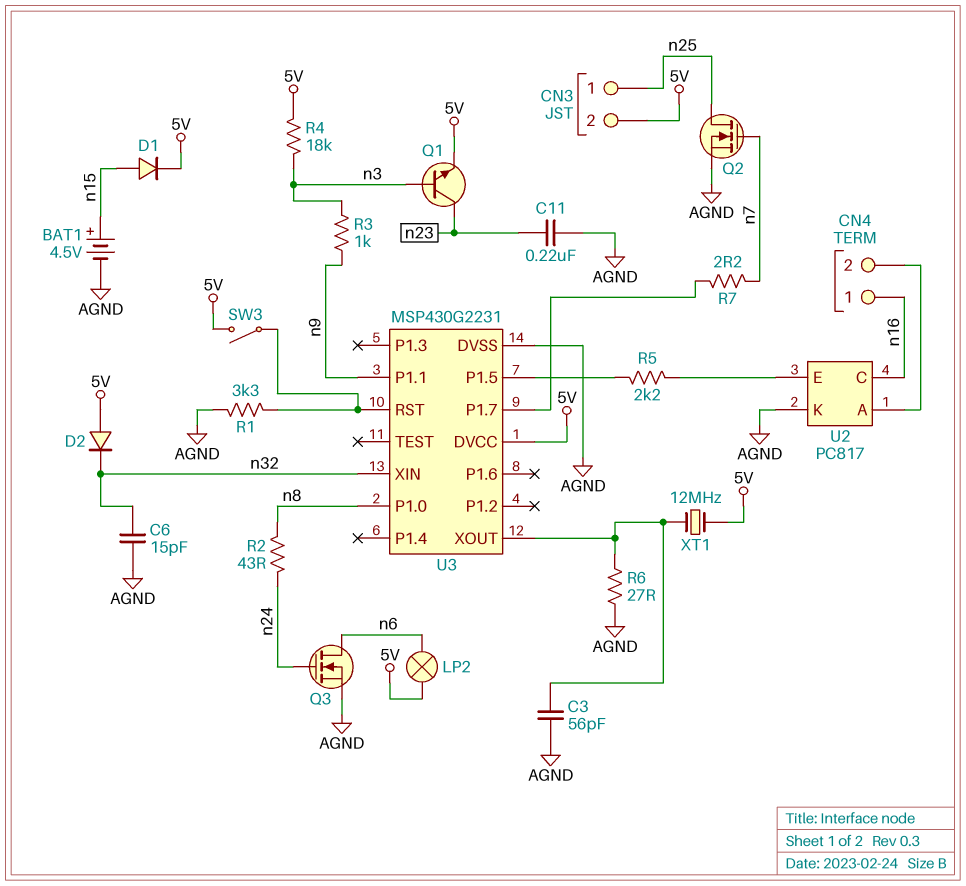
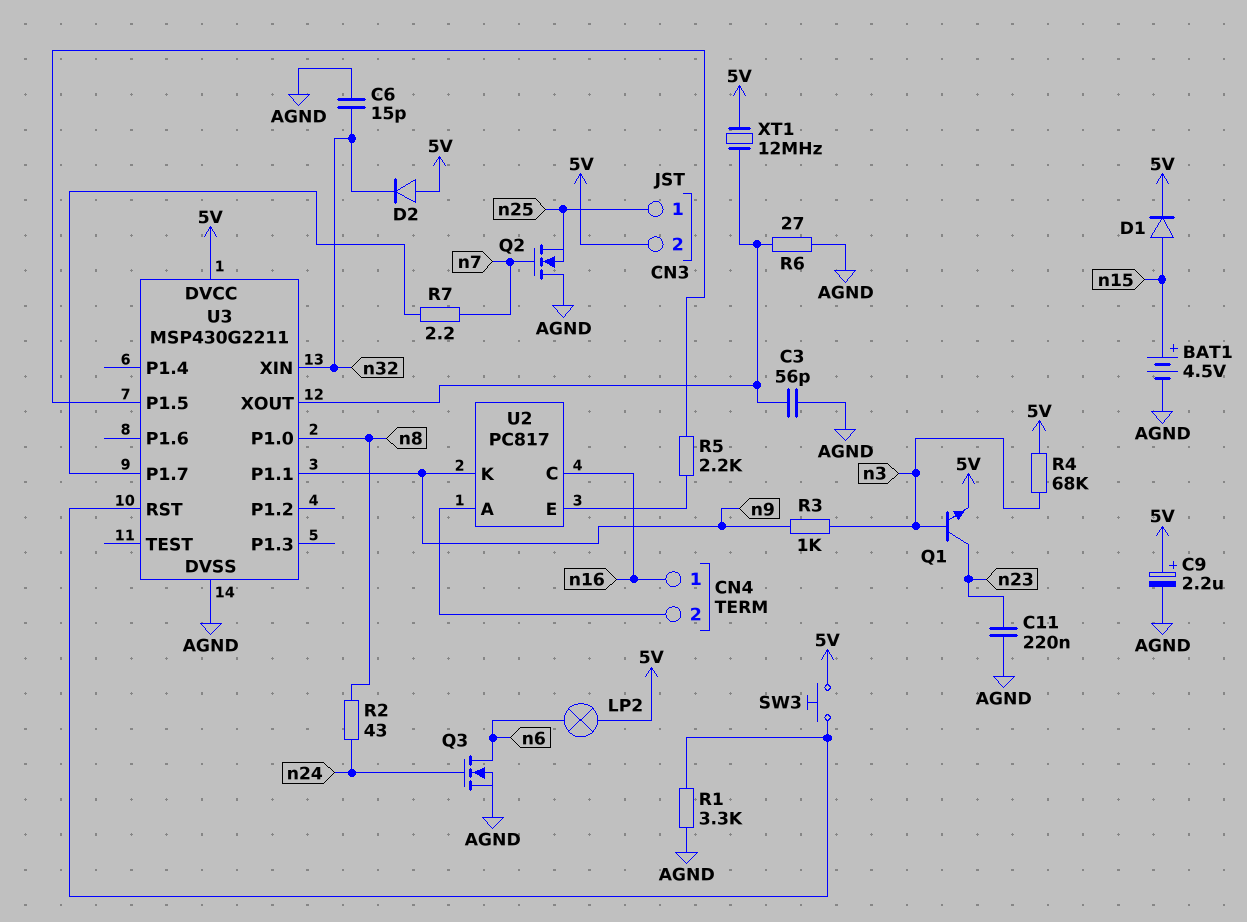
C9: none -> 2.2uF (plus 5V, minus AGND)
Q2: NMOS (G n7, D n25, S AGND) -> NMOS (G n7, D AGND, S n25)
R4: 18k (5V, n3) -> 68k (5V, n3)
SW3: switch (5V, U3/RST) -> button (5V, U3/RST)
U2 pin K: AGND -> n9
U3: MSP430G2231 -> MSP430G2211

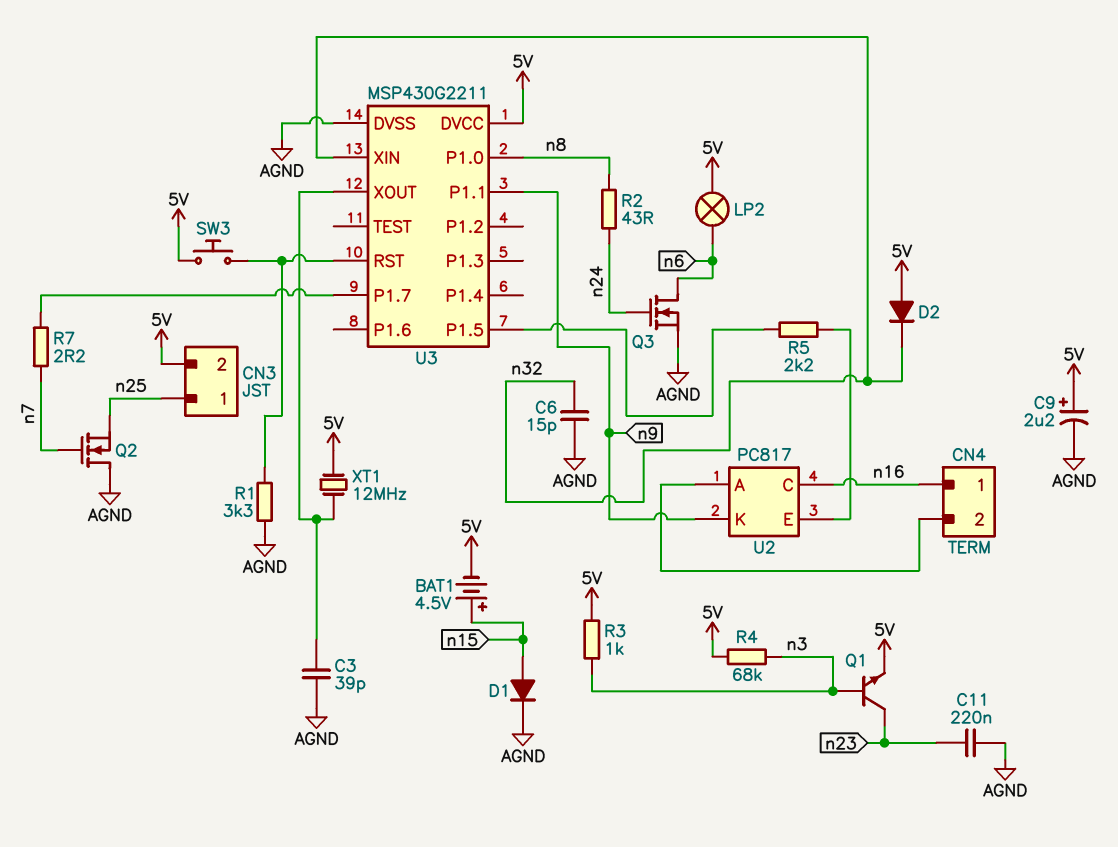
BAT1: 4.5V (plus n15, minus AGND) -> 4.5V (plus n15, minus 5V)
C3: 56pF (AGND, U3/XOUT) -> 39pF (AGND, U3/XOUT)
D1: diode (A n15, K 5V) -> diode (A n15, K AGND)
R3: 1k (n3, n9) -> 1k (5V, n3)
R6: 27 (AGND, U3/XOUT) -> none

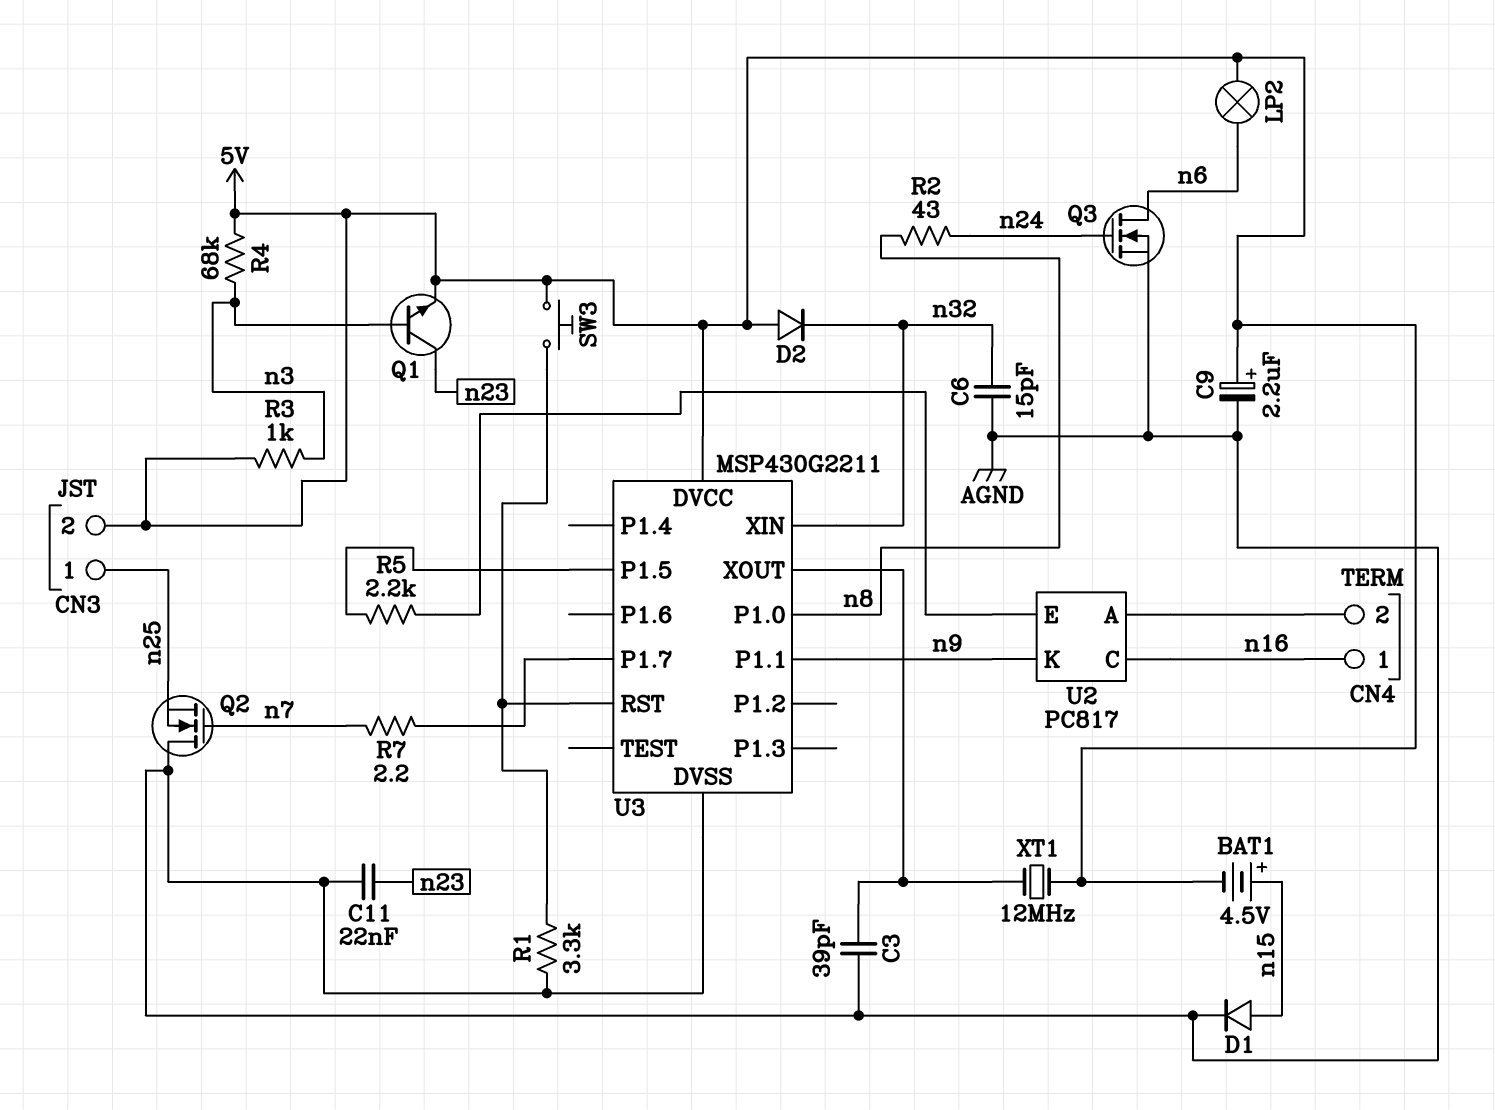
C11: 220nF (AGND, n23) -> 22nF (AGND, n23)

